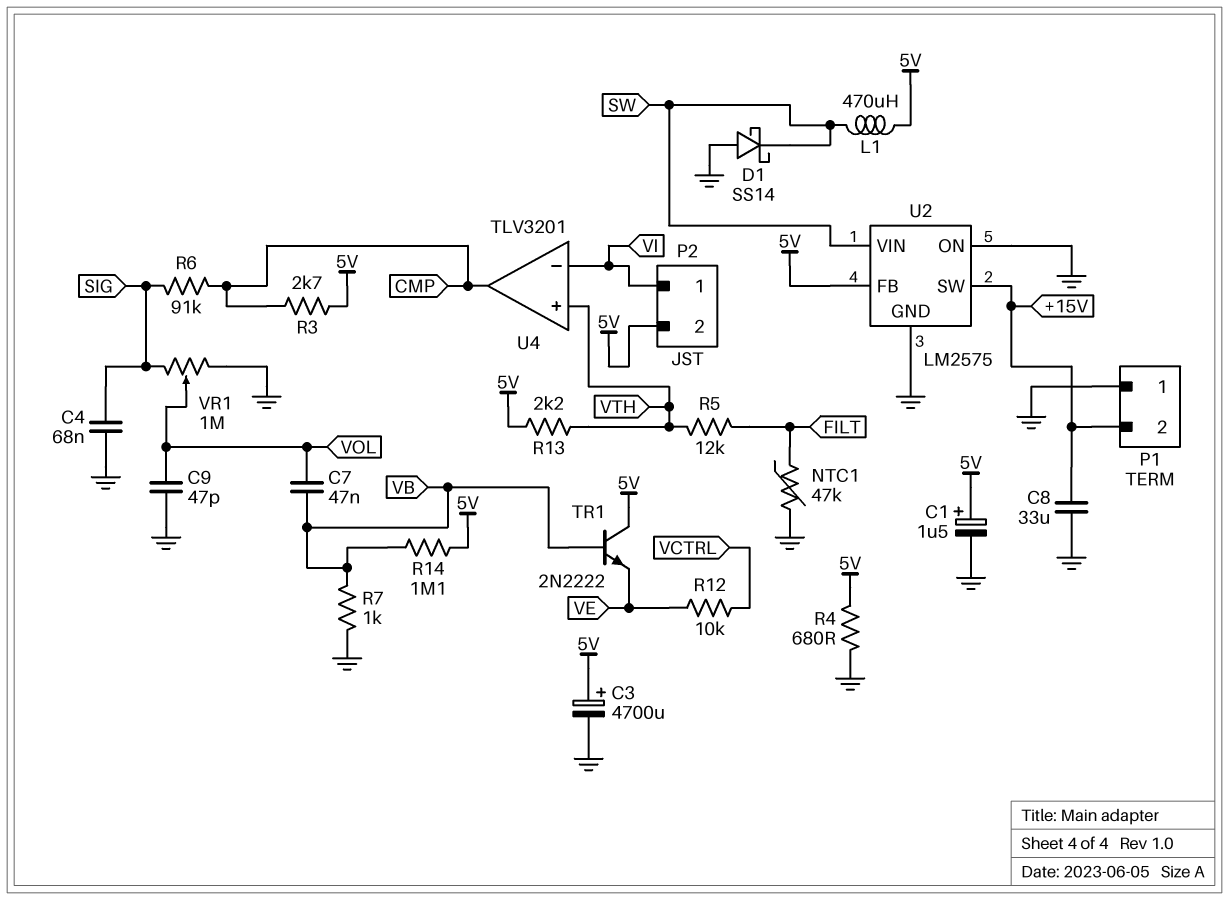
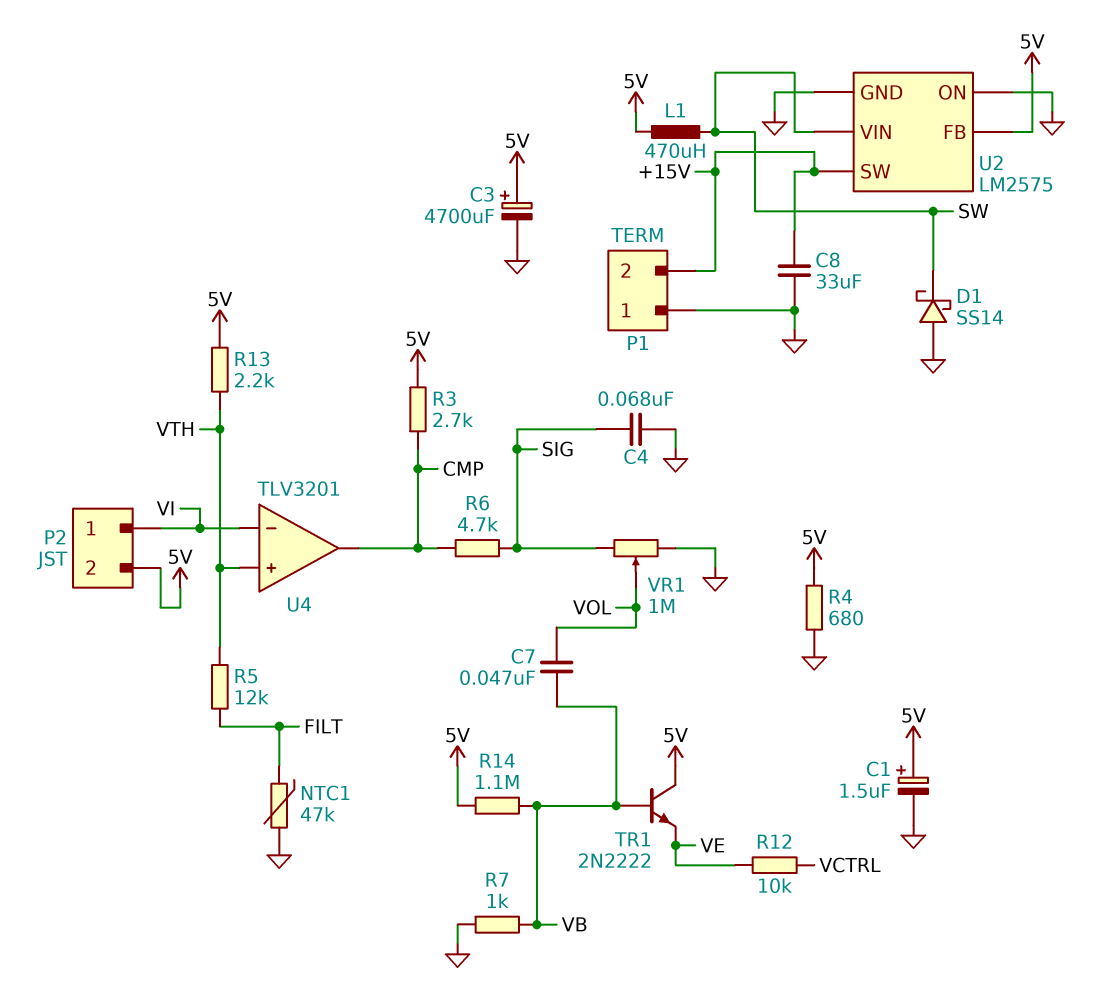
C9: 47pF (GND, VOL) -> none
R6: 91k (CMP, SIG) -> 4.7k (CMP, SIG)

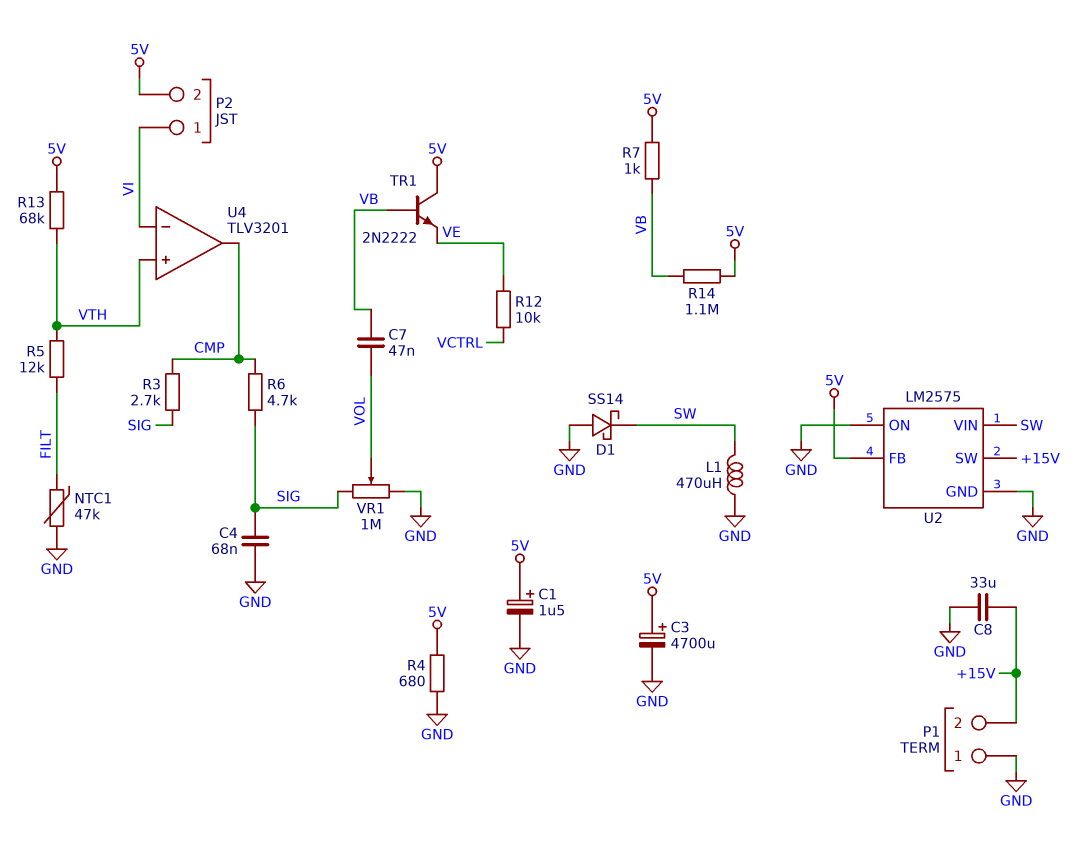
L1: 470uH (5V, SW) -> 470uH (GND, SW)
R3: 2.7k (5V, CMP) -> 2.7k (CMP, SIG)
R7: 1k (GND, VB) -> 1k (5V, VB)
R13: 2.2k (5V, VTH) -> 68k (5V, VTH)

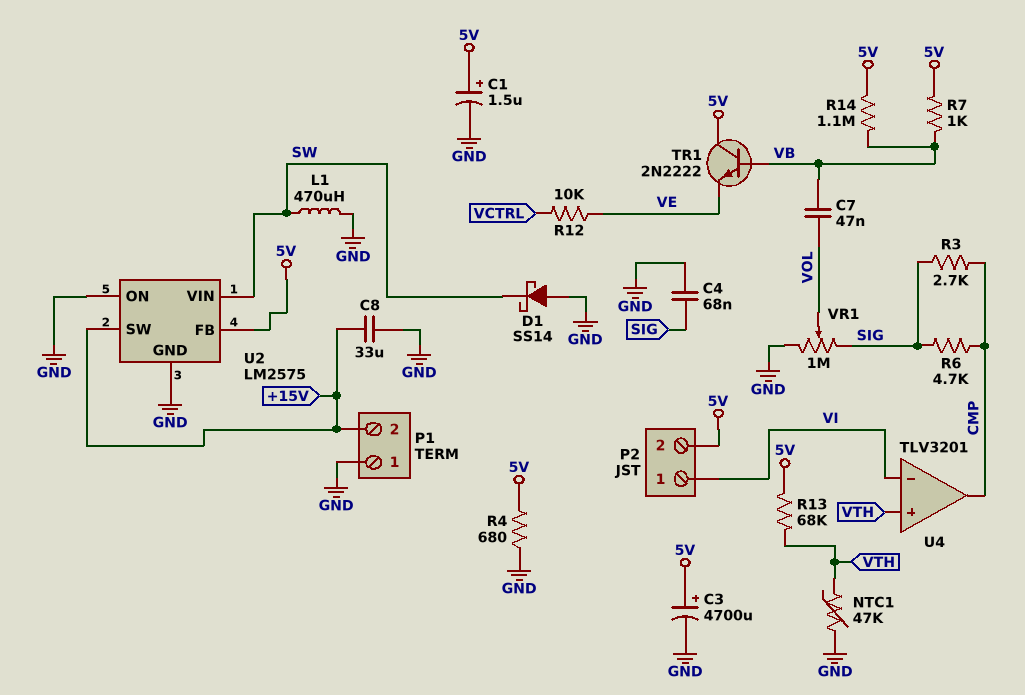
NTC1: 47k (FILT, GND) -> 47k (GND, VTH)
R5: 12k (FILT, VTH) -> none

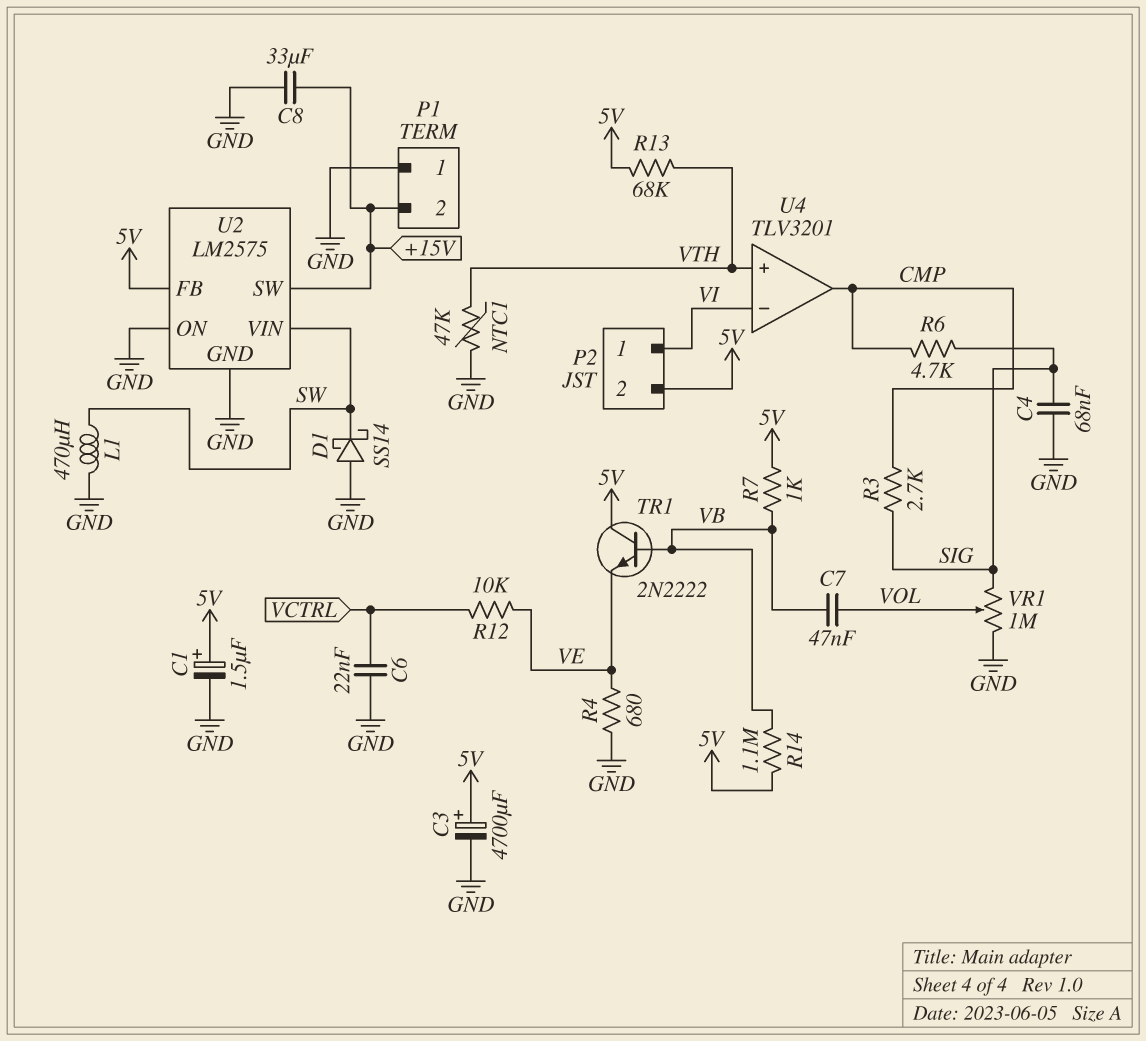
C6: none -> 22nF (GND, VCTRL)
R4: 680 (5V, GND) -> 680 (GND, VE)

